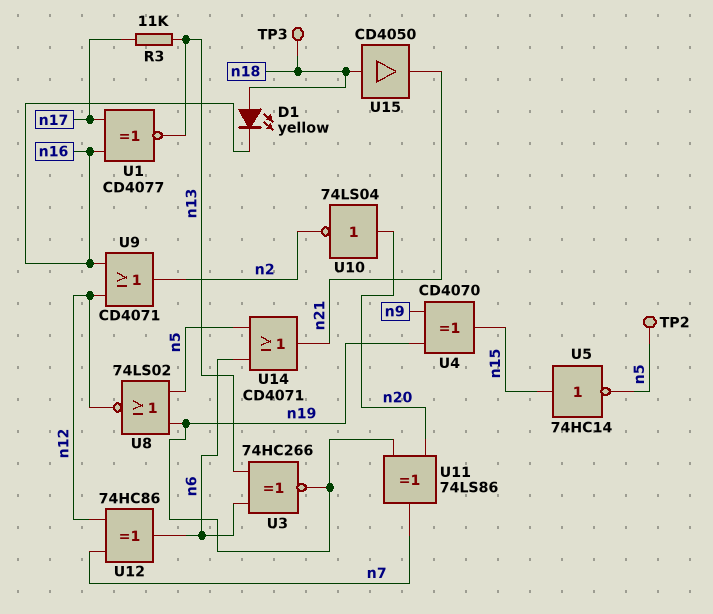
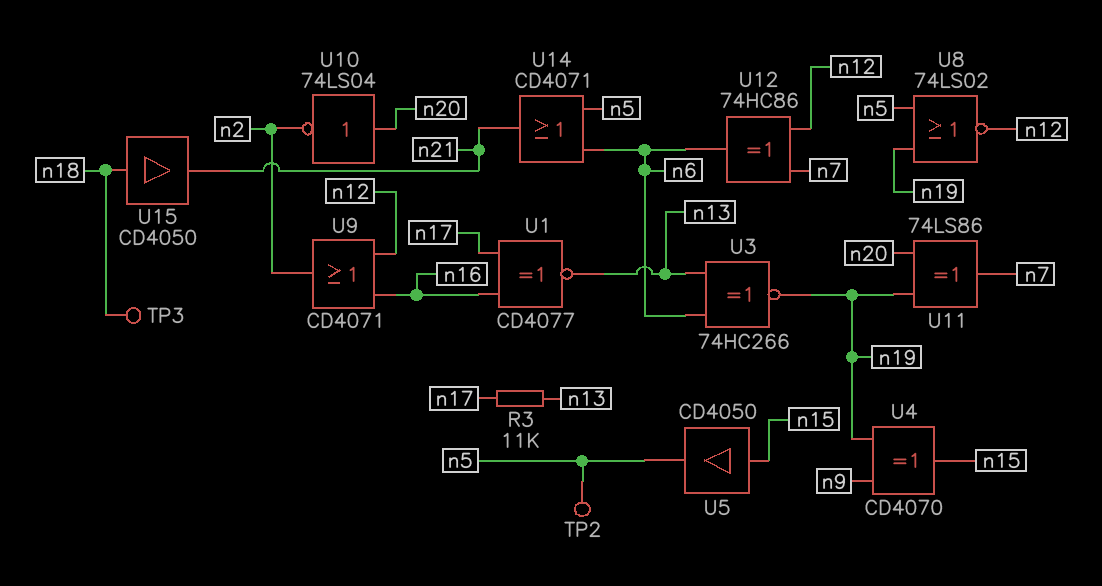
D1: LED yellow (A n18, K n16) -> none
U5: NOT 74HC14 (in n15, out n5) -> buffer CD4050 (in n15, out n5)

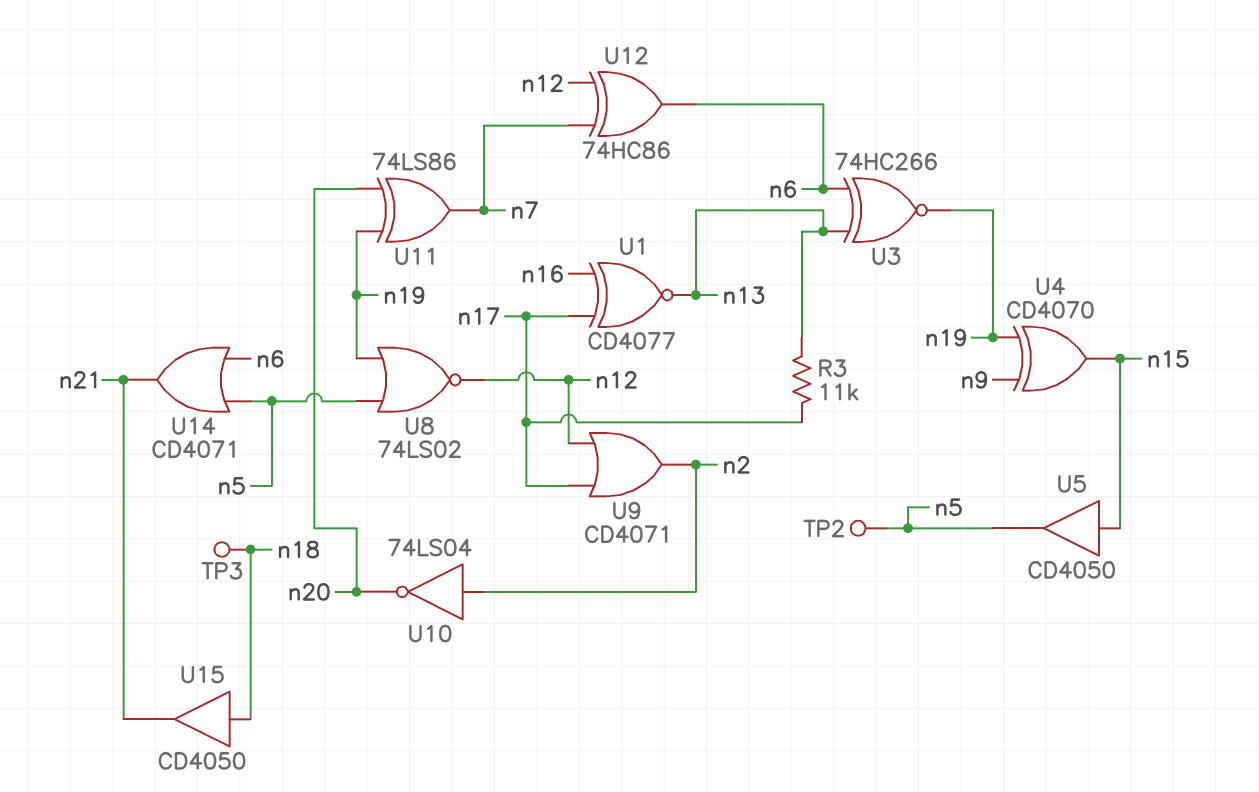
U9: OR CD4071 (in n12, in n16, out n2) -> OR CD4071 (in n12, in n17, out n2)
U10: NOT 74LS04 (in n20, out n2) -> NOT 74LS04 (in n2, out n20)

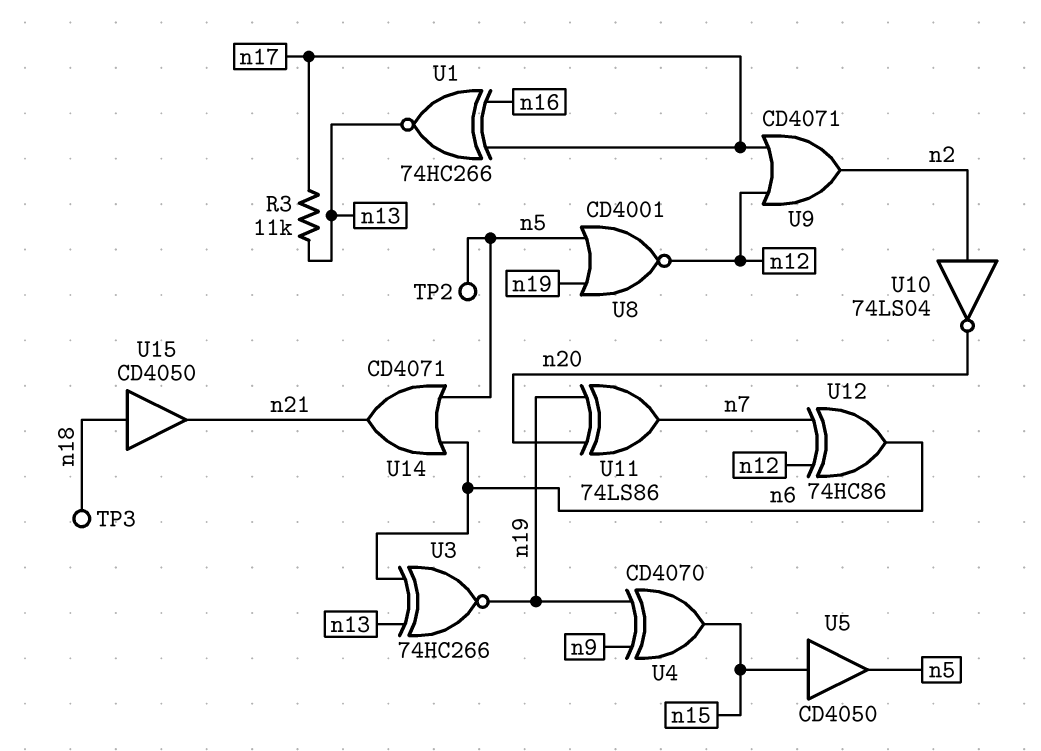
U1: XNOR CD4077 (in n16, in n17, out n13) -> XNOR 74HC266 (in n16, in n17, out n13)
U8: NOR 74LS02 (in n5, in n19, out n12) -> NOR CD4001 (in n5, in n19, out n12)

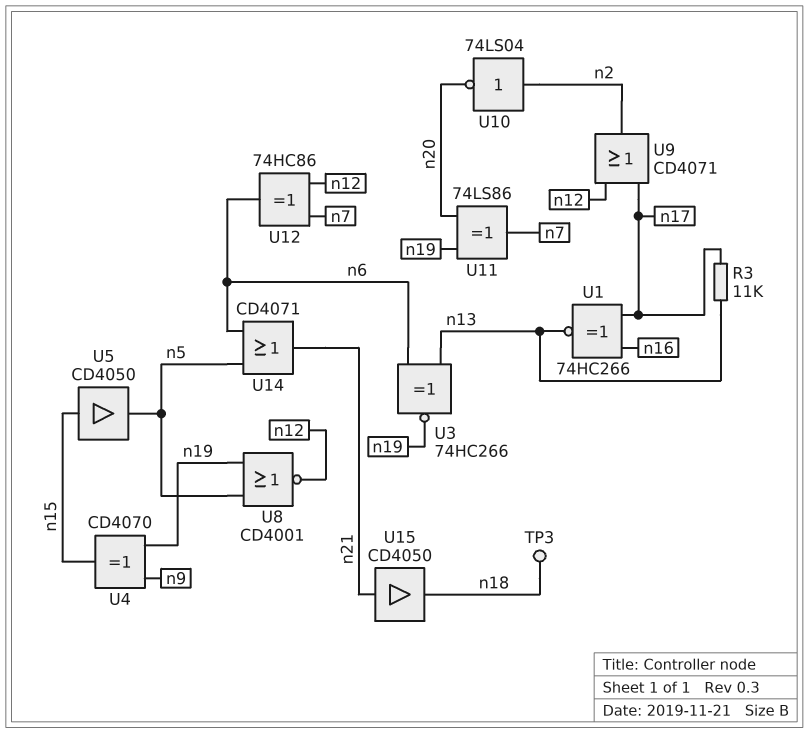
TP2: test point (n5) -> none
U15: buffer CD4050 (in n18, out n21) -> buffer CD4050 (in n21, out n18)

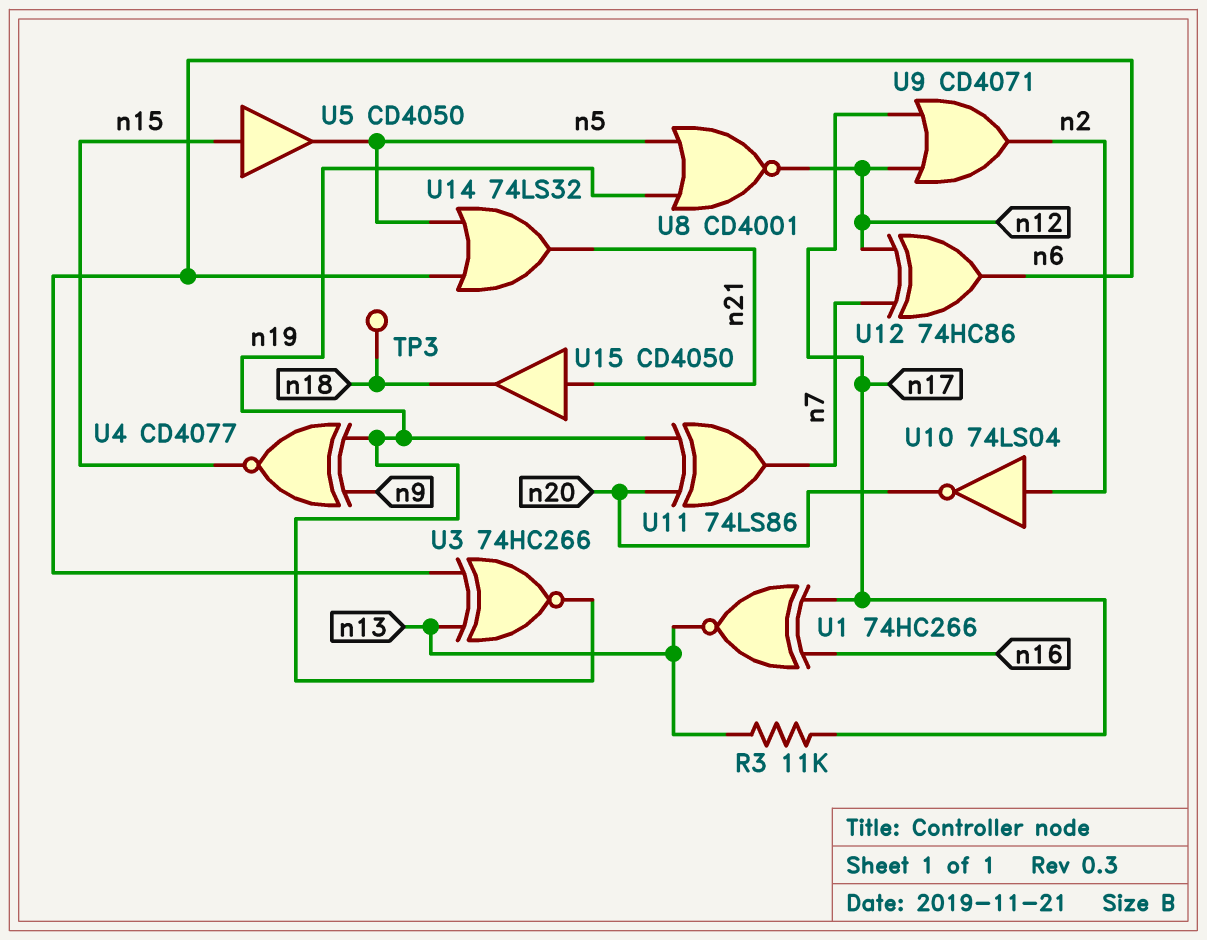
U4: XOR CD4070 (in n9, in n19, out n15) -> XNOR CD4077 (in n9, in n19, out n15)
U14: OR CD4071 (in n5, in n6, out n21) -> OR 74LS32 (in n5, in n6, out n21)

